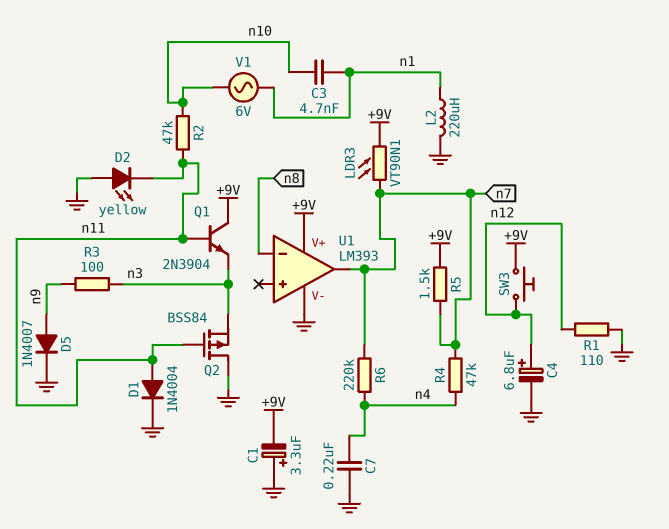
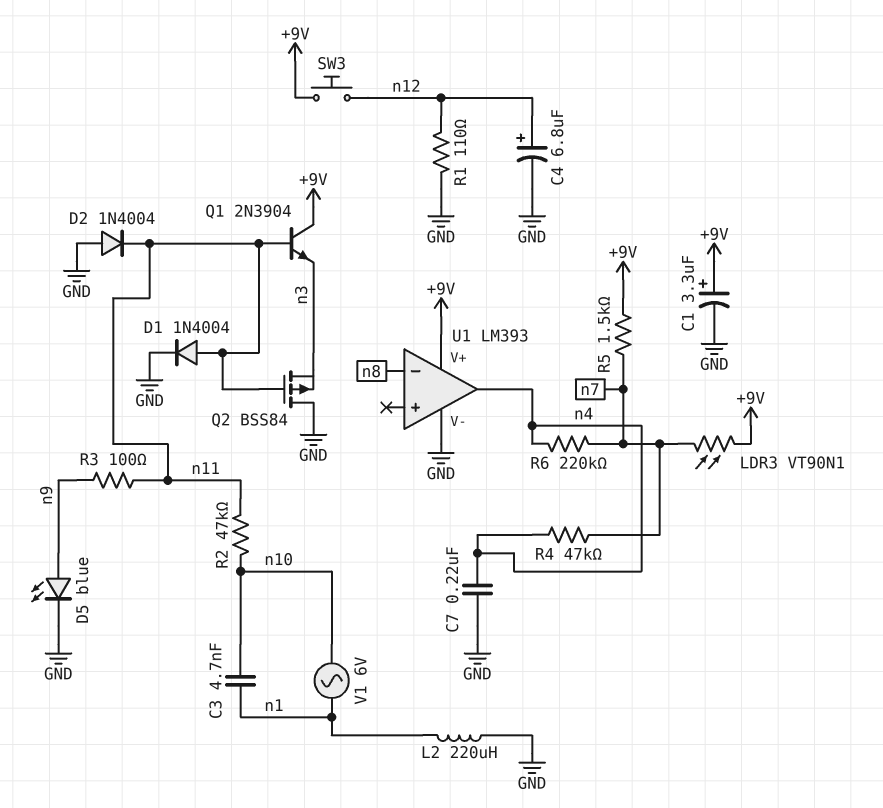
C1: 3.3uF (plus GND, minus +9V) -> 3.3uF (plus +9V, minus GND)
D2: LED yellow (A GND, K n11) -> diode 1N4004 (A GND, K n11)
D5: diode 1N4007 (A n9, K GND) -> LED blue (A n9, K GND)
R3: 100 (n3, n9) -> 100 (n9, n11)
U1 pin out: n7 -> n4

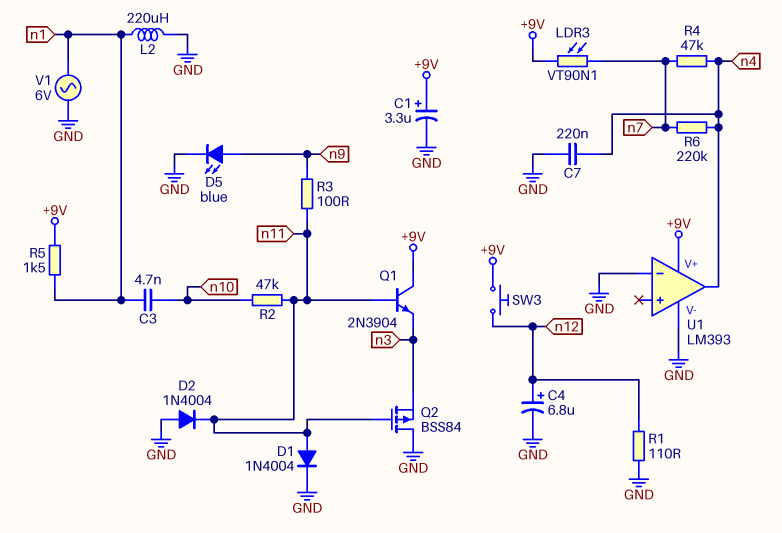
R5: 1.5k (+9V, n7) -> 1.5k (+9V, n1)
U1 pin in-: n8 -> GND
V1: AC 6V (n1, n10) -> AC 6V (GND, n1)

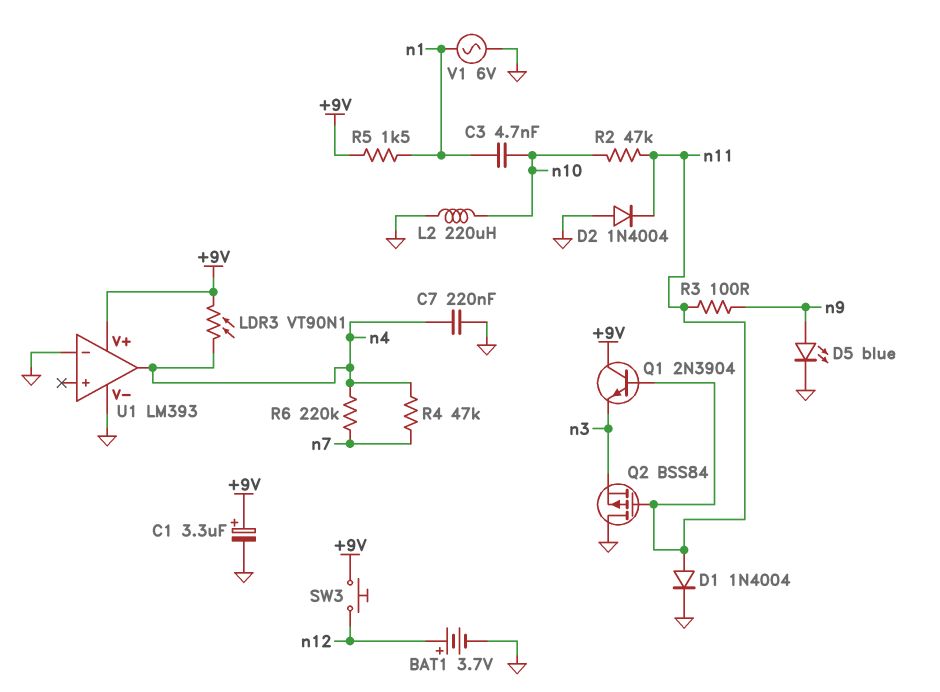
BAT1: none -> 3.7V (plus n12, minus GND)
C4: 6.8uF (plus n12, minus GND) -> none
L2: 220uH (GND, n1) -> 220uH (GND, n10)
LDR3: VT90N1 (+9V, n7) -> VT90N1 (+9V, n4)
R1: 110 (GND, n12) -> none

